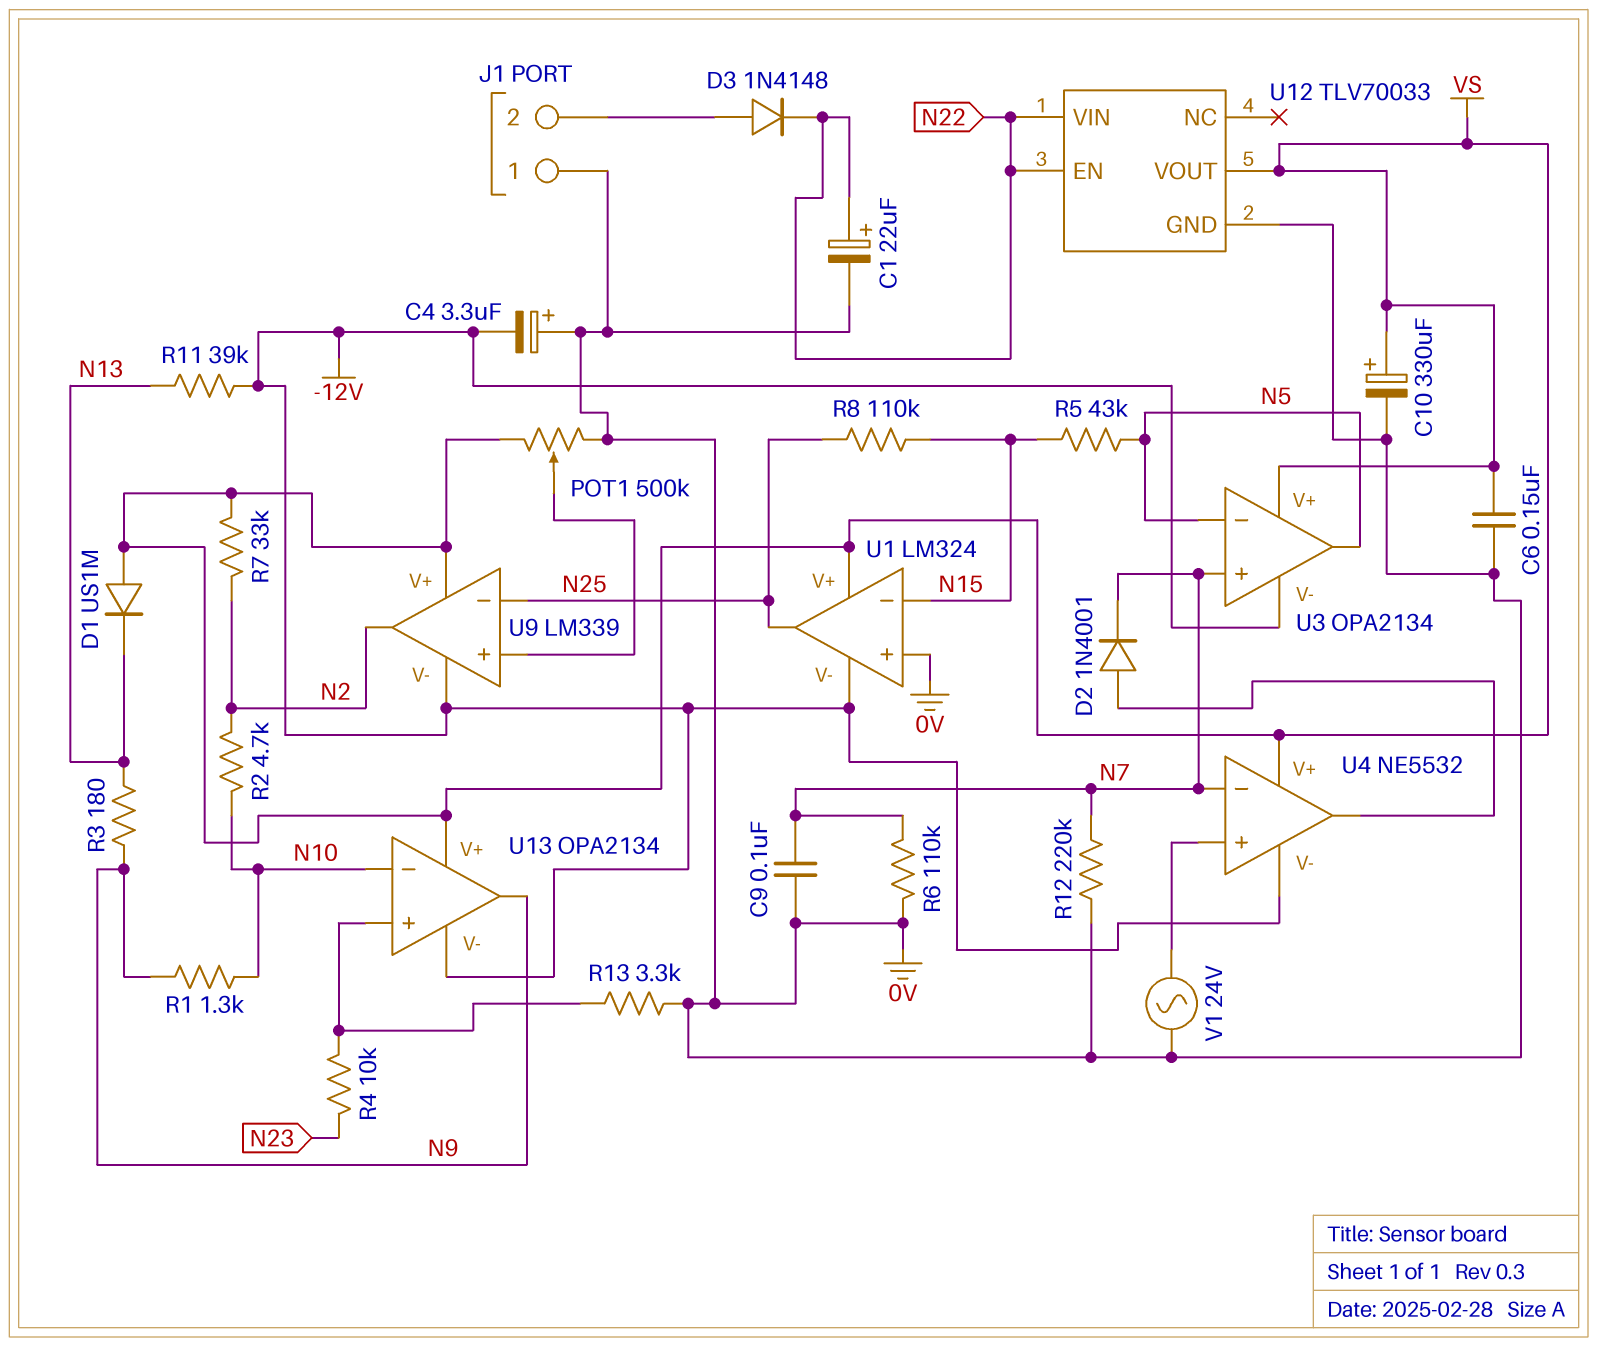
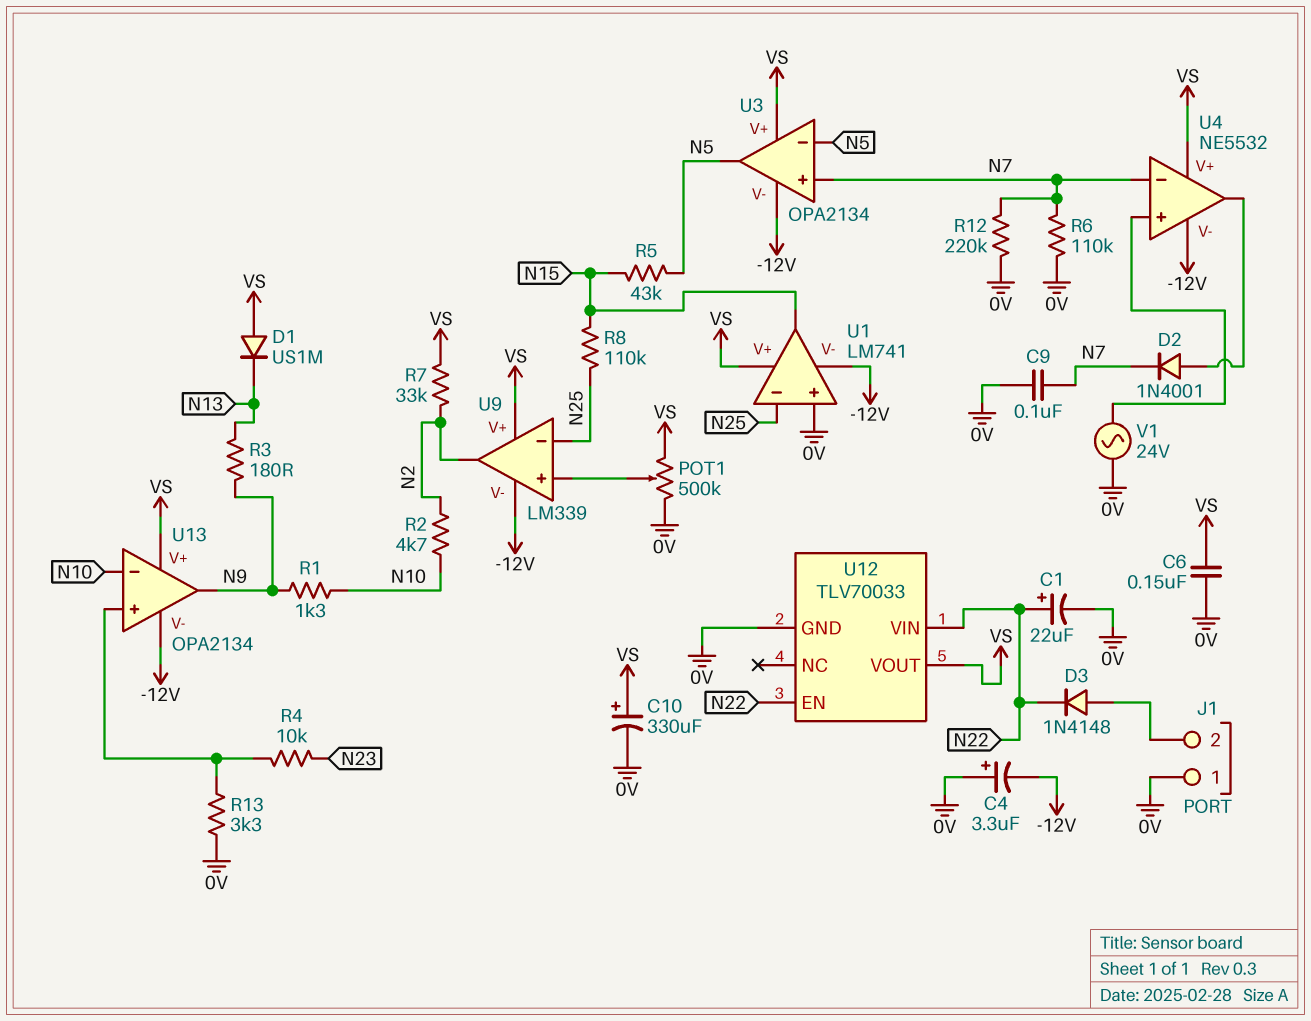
R11: 39k (-12V, N13) -> none
U1: LM324 -> LM741
U1 pin in-: N15 -> N25
U1 pin out: N25 -> N15

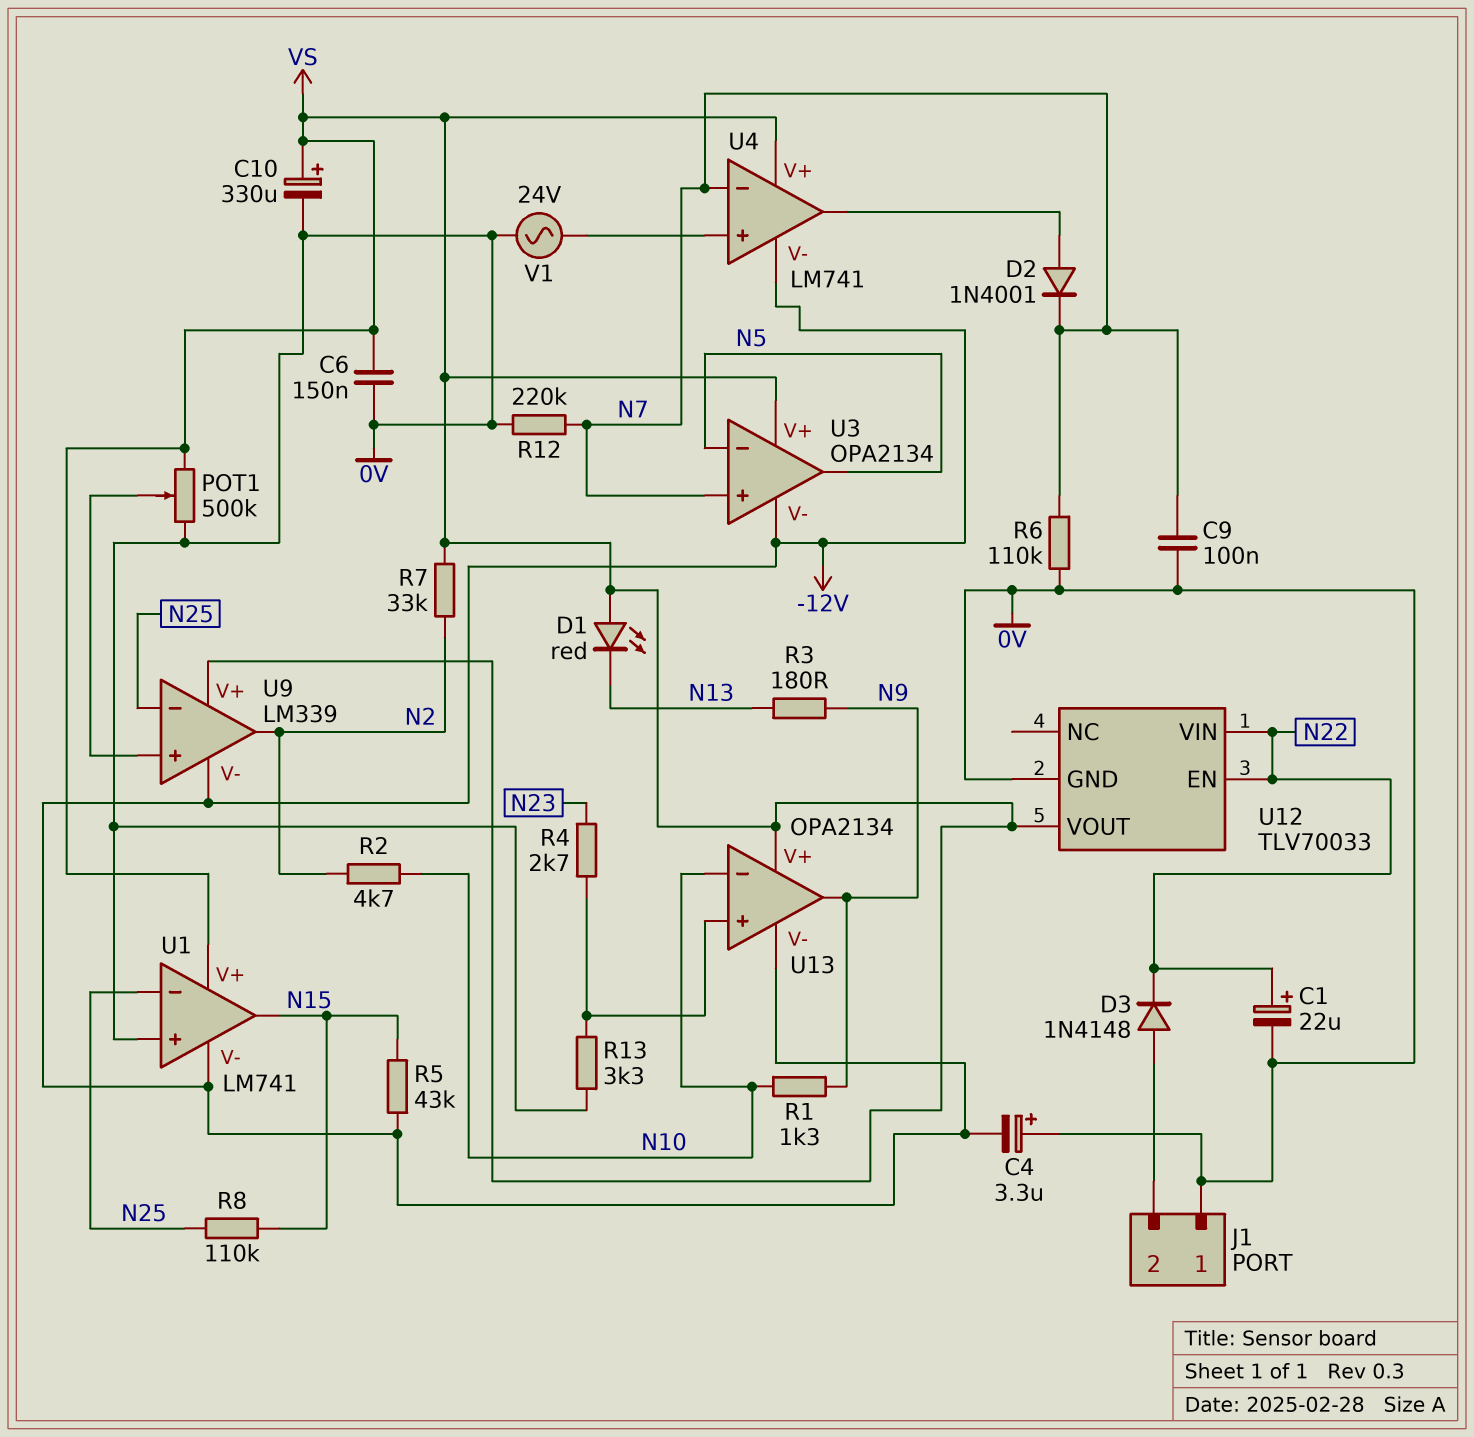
D1: diode US1M (A VS, K N13) -> LED red (A VS, K N13)
R4: 10k (N23, U13/in+) -> 2.7k (N23, U13/in+)
R5: 43k (N5, N15) -> 43k (-12V, N15)
U4: NE5532 -> LM741

